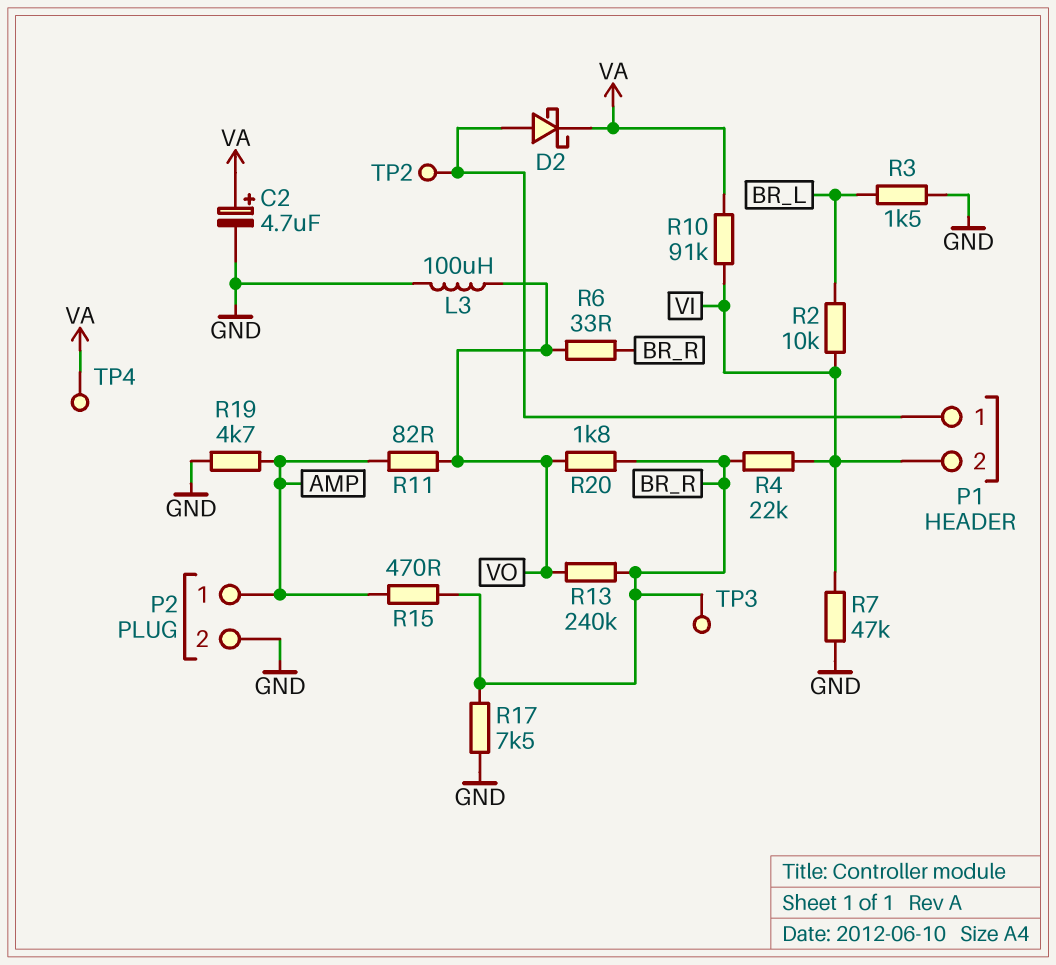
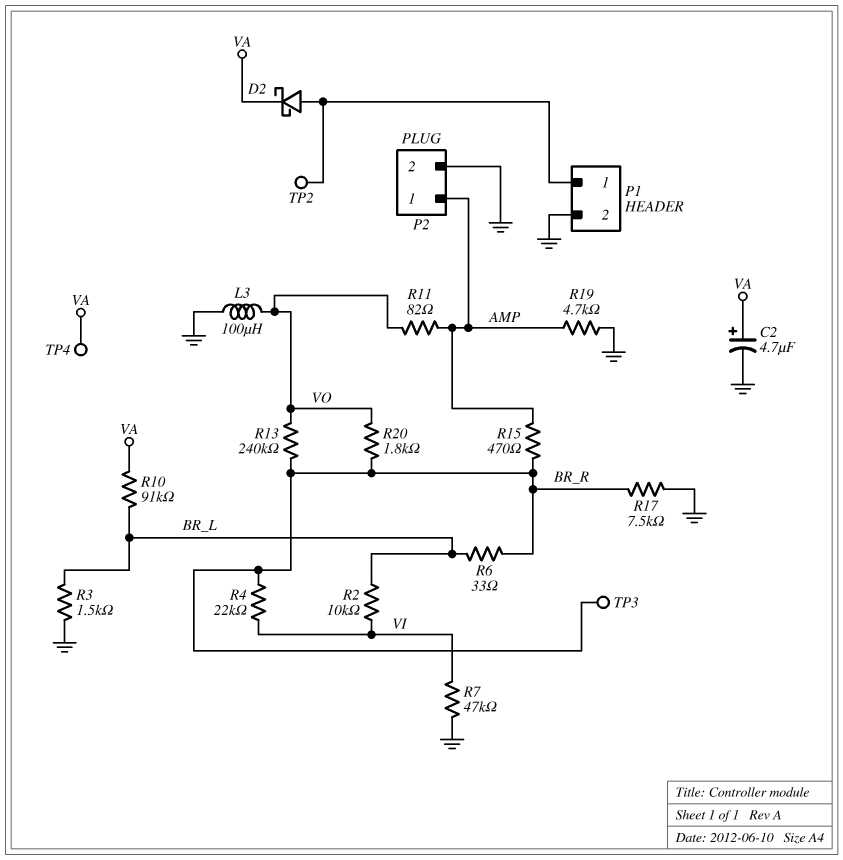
P1 pin 2: VI -> GND
R6: 33 (BR_R, VO) -> 33 (BR_L, BR_R)
R10: 91k (VA, VI) -> 91k (BR_L, VA)

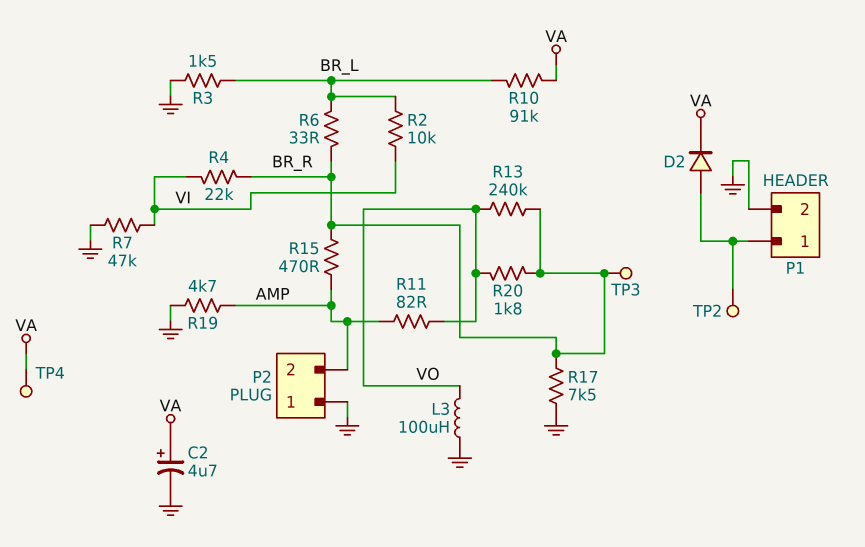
D2: schottky (A P1/1, K VA) -> diode (A P1/1, K VA)
P2 pin 1: AMP -> GND
P2 pin 2: GND -> AMP

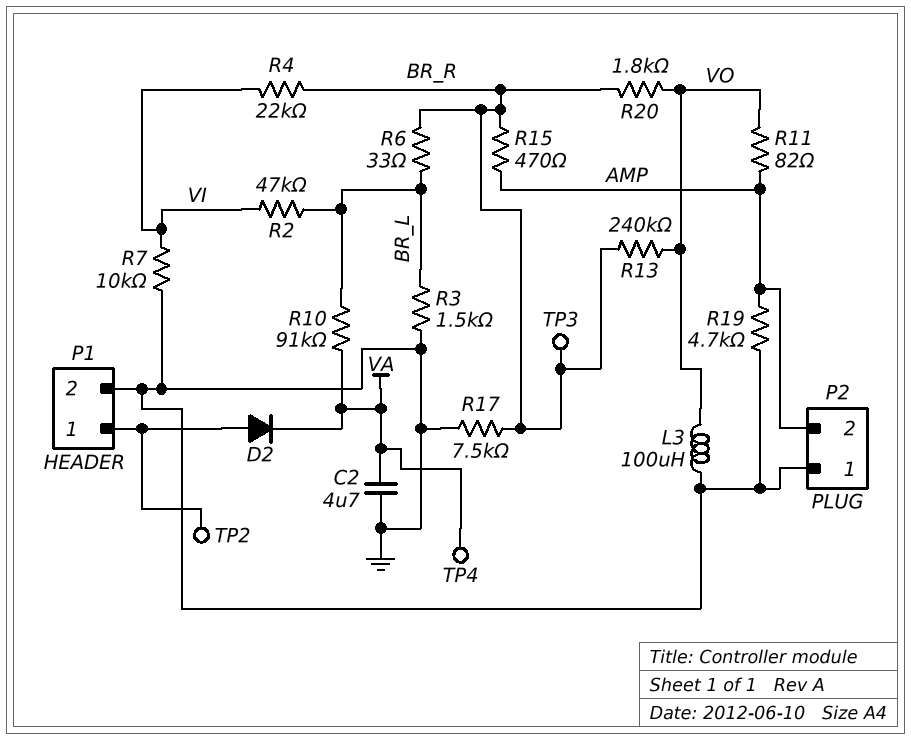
C2: 4.7uF (plus VA, minus GND) -> 4.7uF (GND, VA)
R2: 10k (BR_L, VI) -> 47k (BR_L, VI)
R7: 47k (GND, VI) -> 10k (GND, VI)

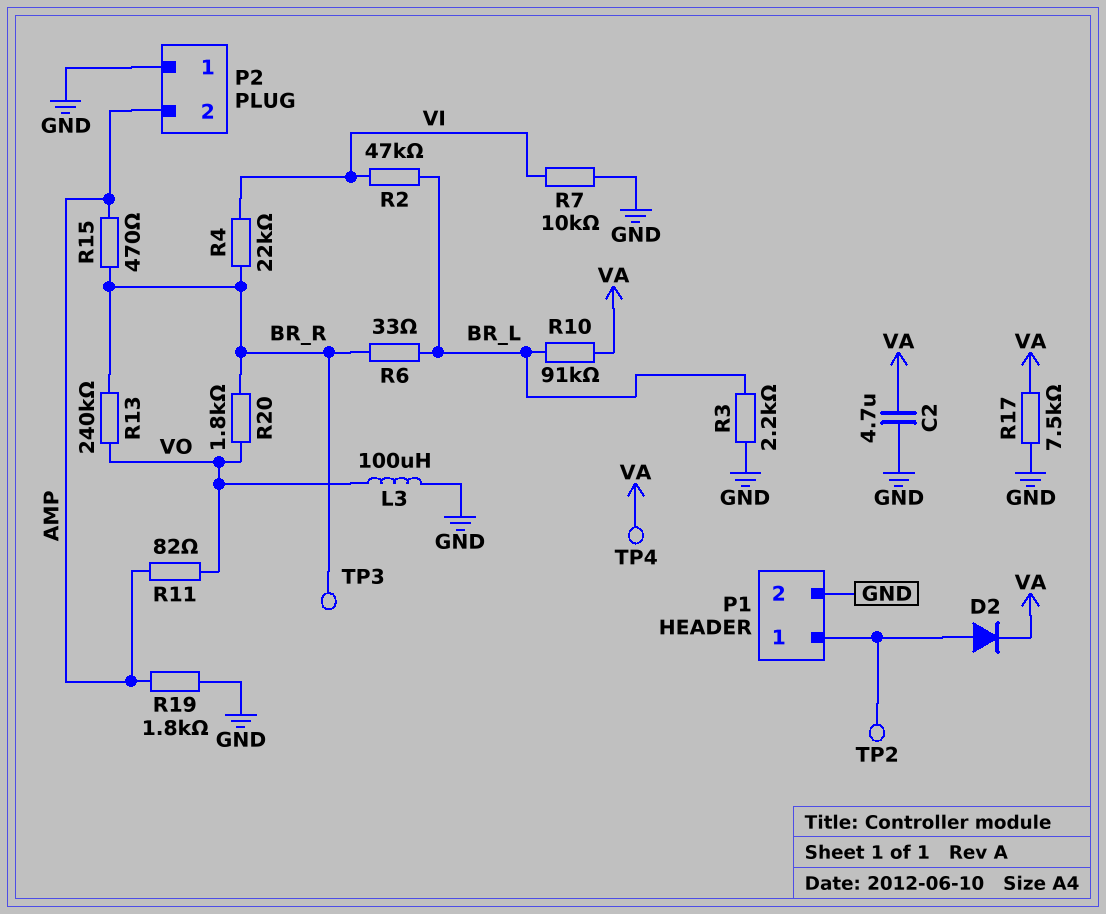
R3: 1.5k (BR_L, GND) -> 2.2k (BR_L, GND)
R17: 7.5k (BR_R, GND) -> 7.5k (GND, VA)
R19: 4.7k (AMP, GND) -> 1.8k (AMP, GND)

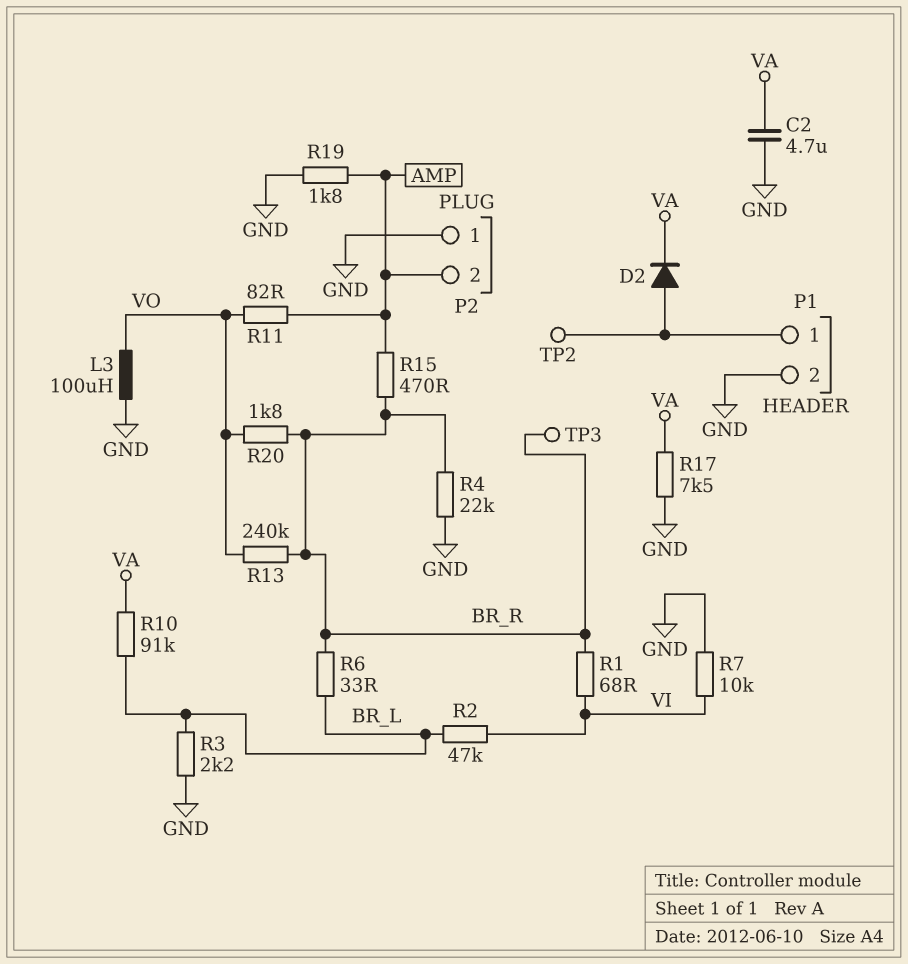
R1: none -> 68 (BR_R, VI)
R4: 22k (BR_R, VI) -> 22k (BR_R, GND)
TP4: test point (VA) -> none

